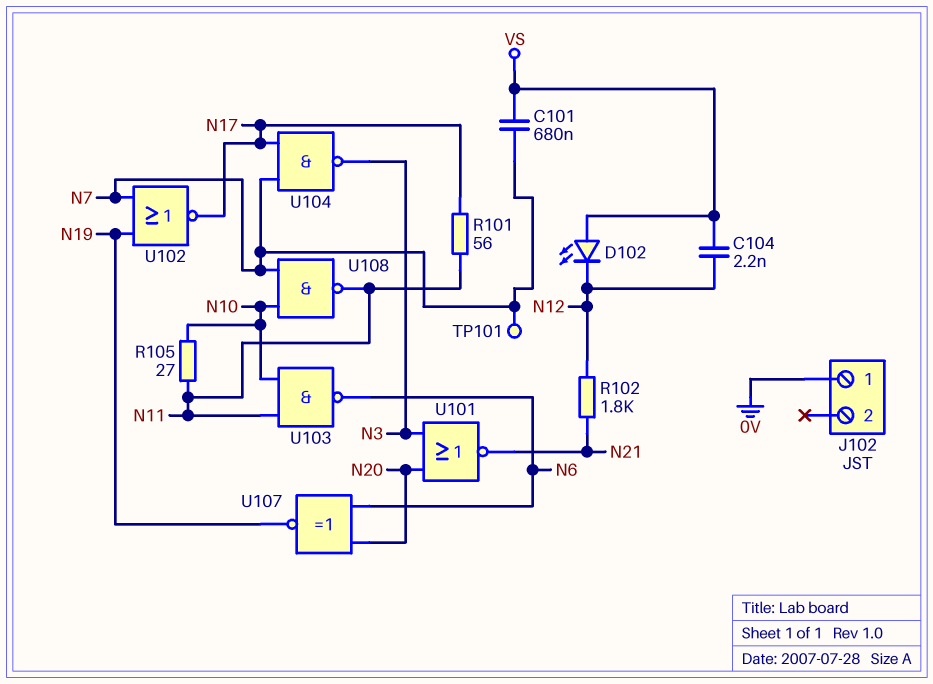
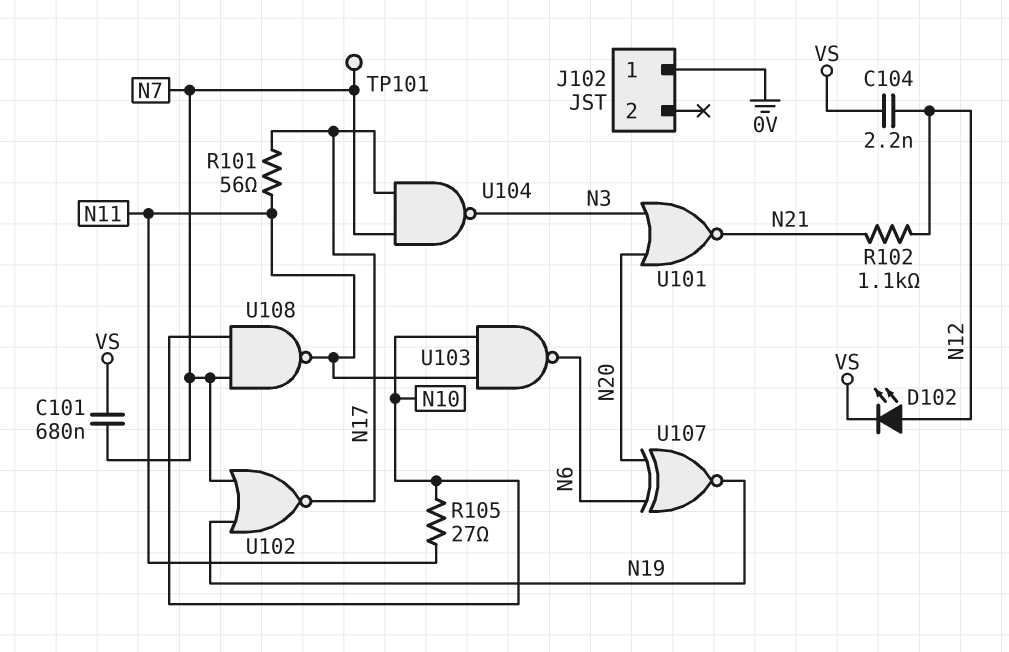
D102: LED (A VS, K N12) -> LED (A N12, K VS)
R102: 1.8k (N12, N21) -> 1.1k (N12, N21)

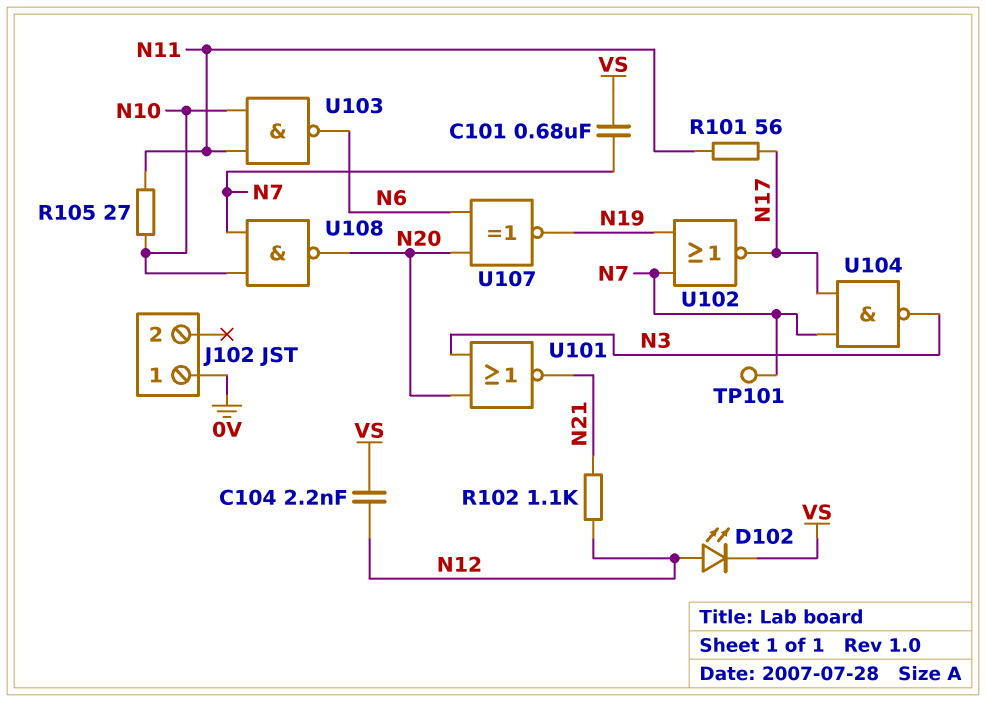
U108: NAND (in N7, in N10, out N11) -> NAND (in N7, in N10, out N20)

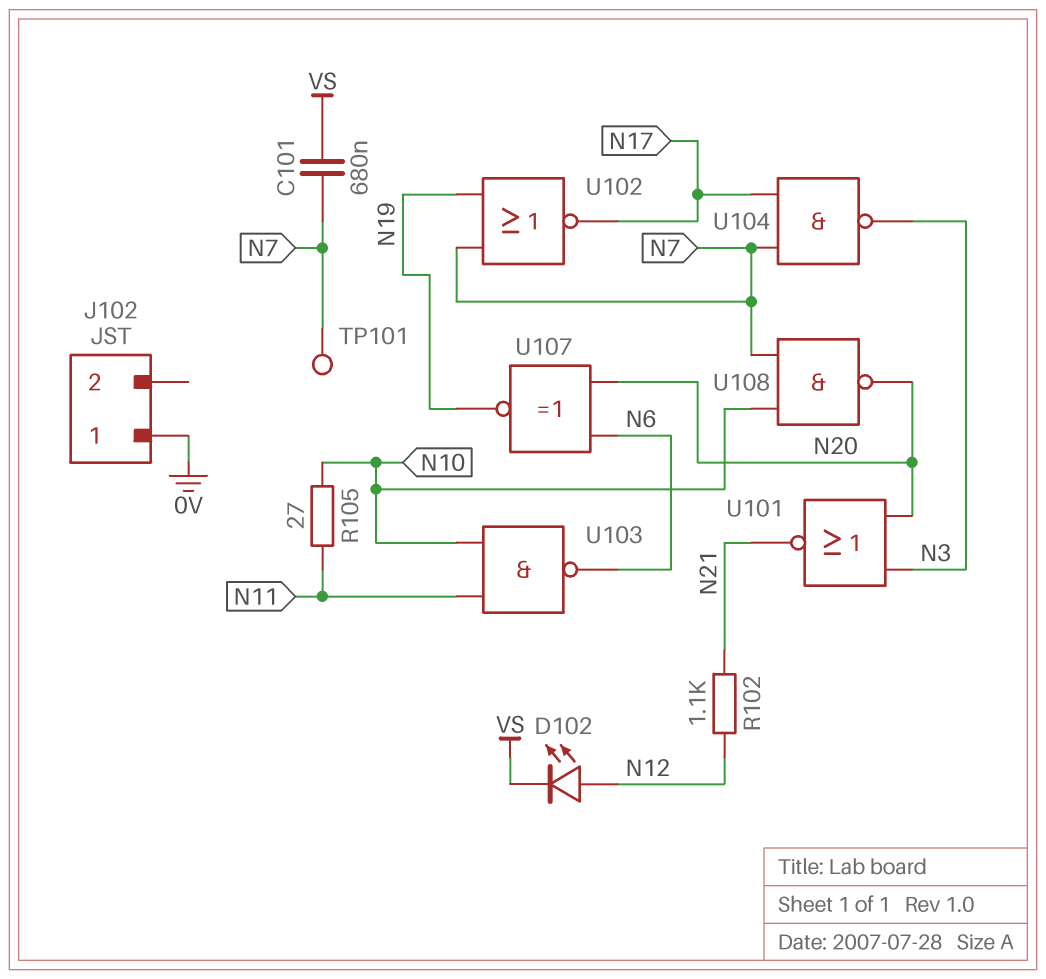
C104: 2.2nF (N12, VS) -> none
R101: 56 (N11, N17) -> none

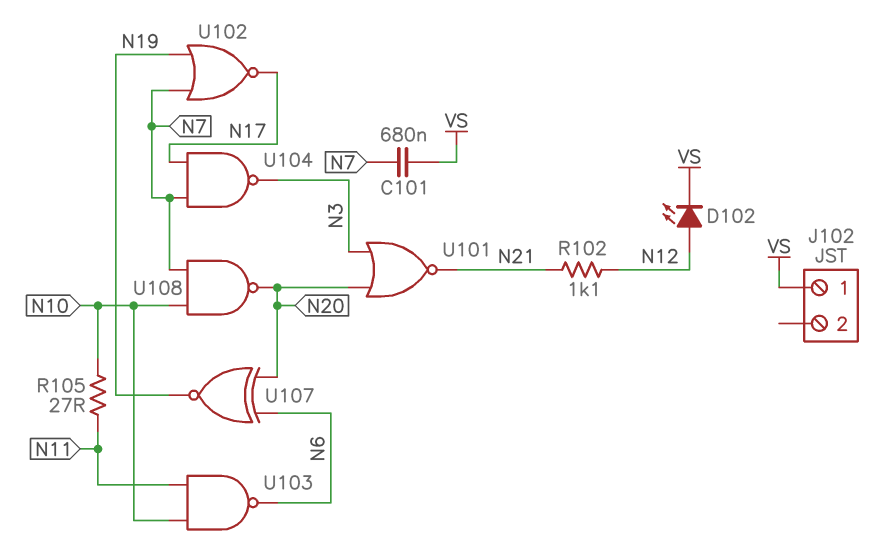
J102 pin 1: 0V -> VS
TP101: test point (N7) -> none

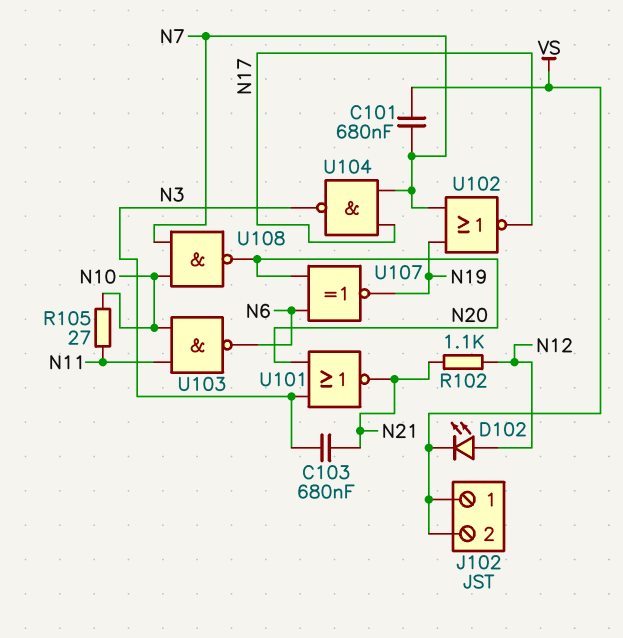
C103: none -> 680nF (N3, N21)
J102 pin 2: none -> VS

